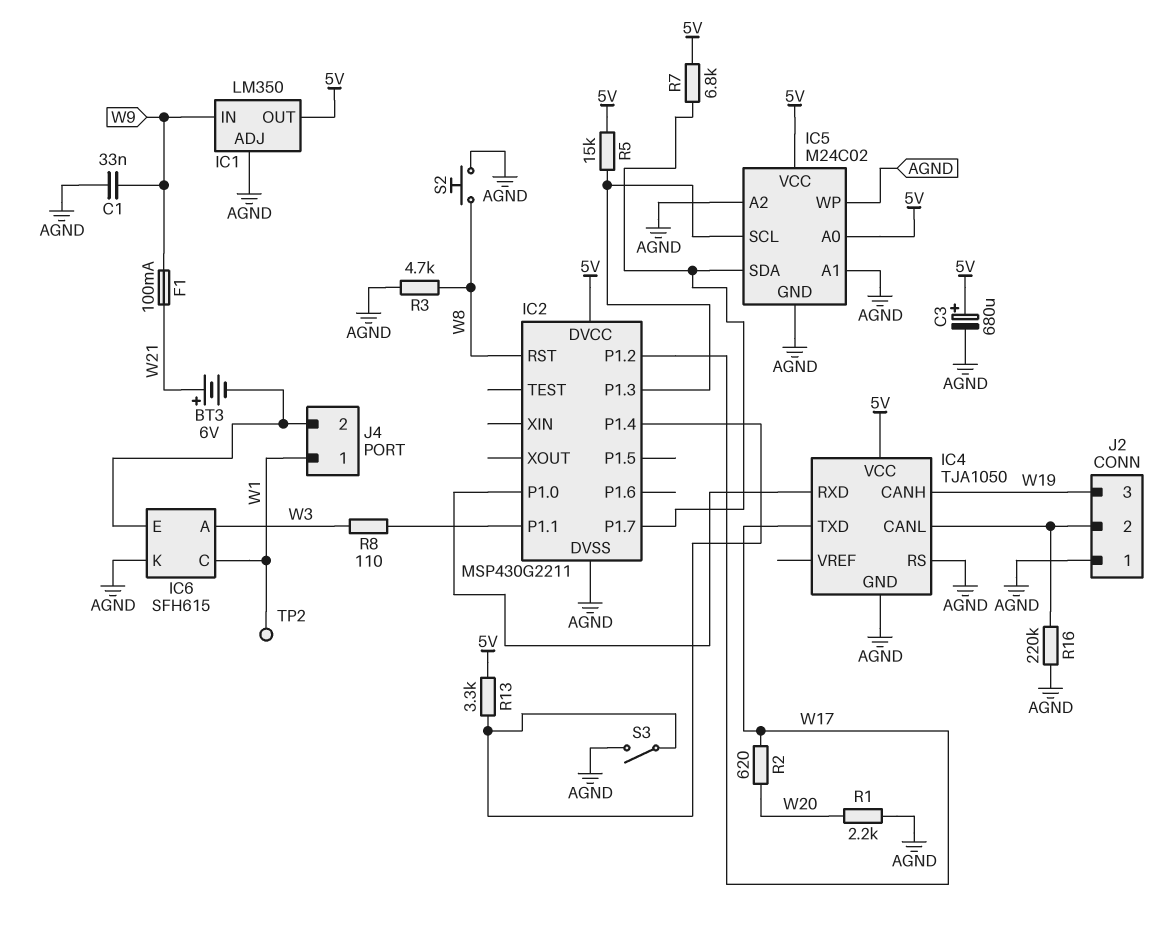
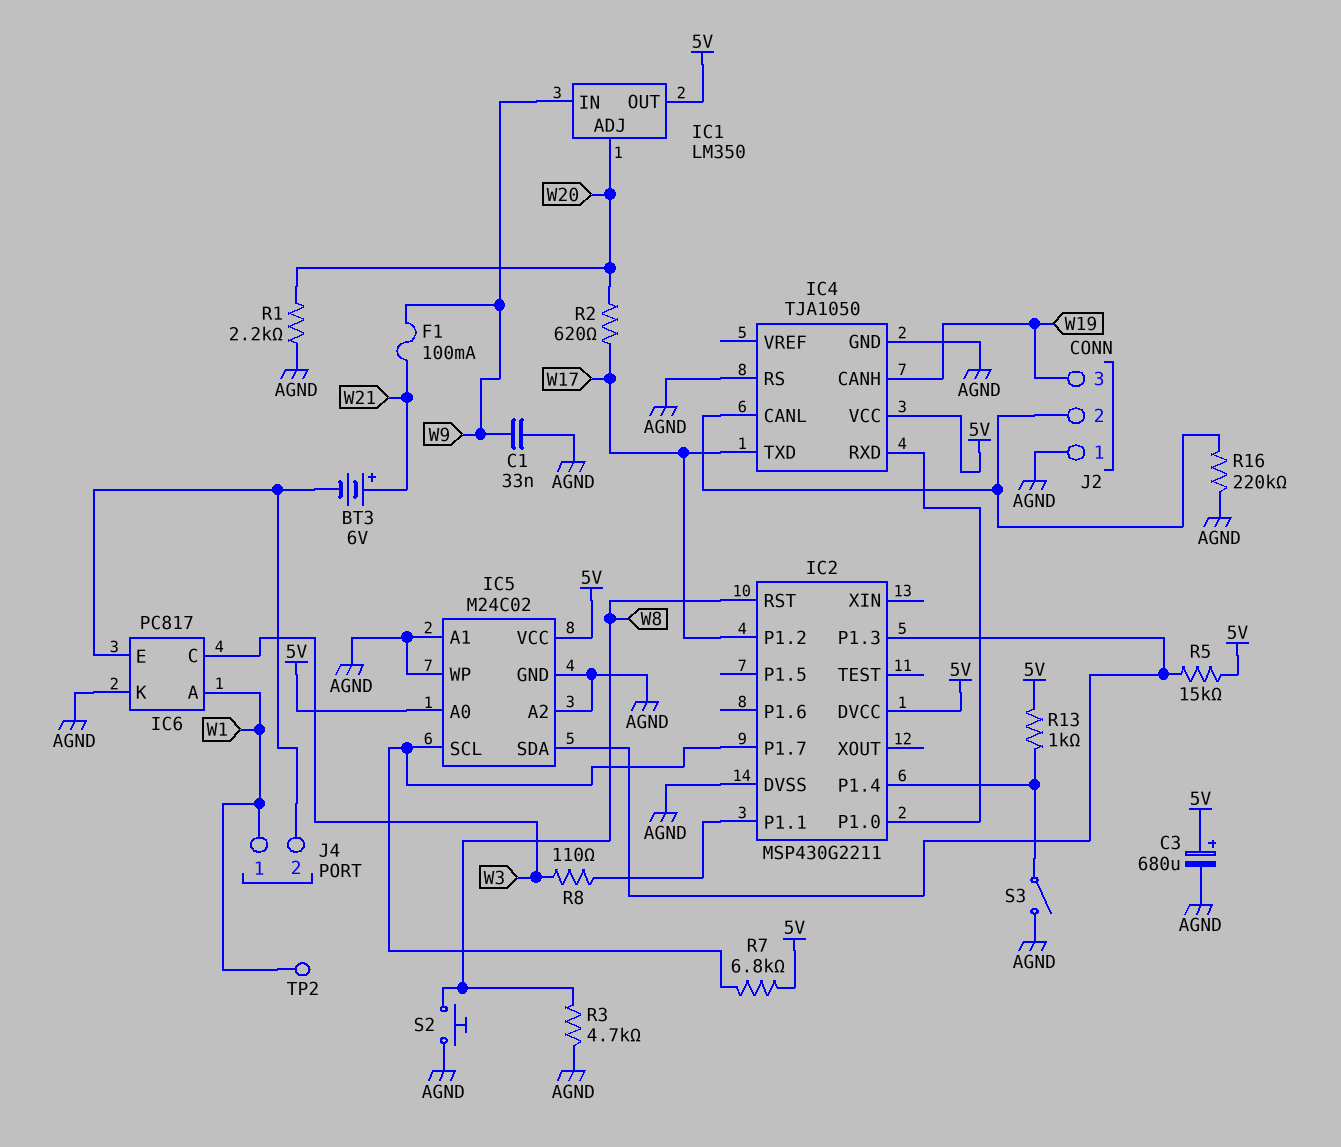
IC1 pin ADJ: AGND -> W20
IC5 pin SCL: IC2/P1.3 -> IC2/P1.7
IC5 pin SDA: IC2/P1.7 -> IC2/P1.3
IC6: SFH615 -> PC817
IC6 pin A: W3 -> W1
IC6 pin C: W1 -> W3
R13: 3.3k (5V, IC2/P1.4) -> 1k (5V, IC2/P1.4)

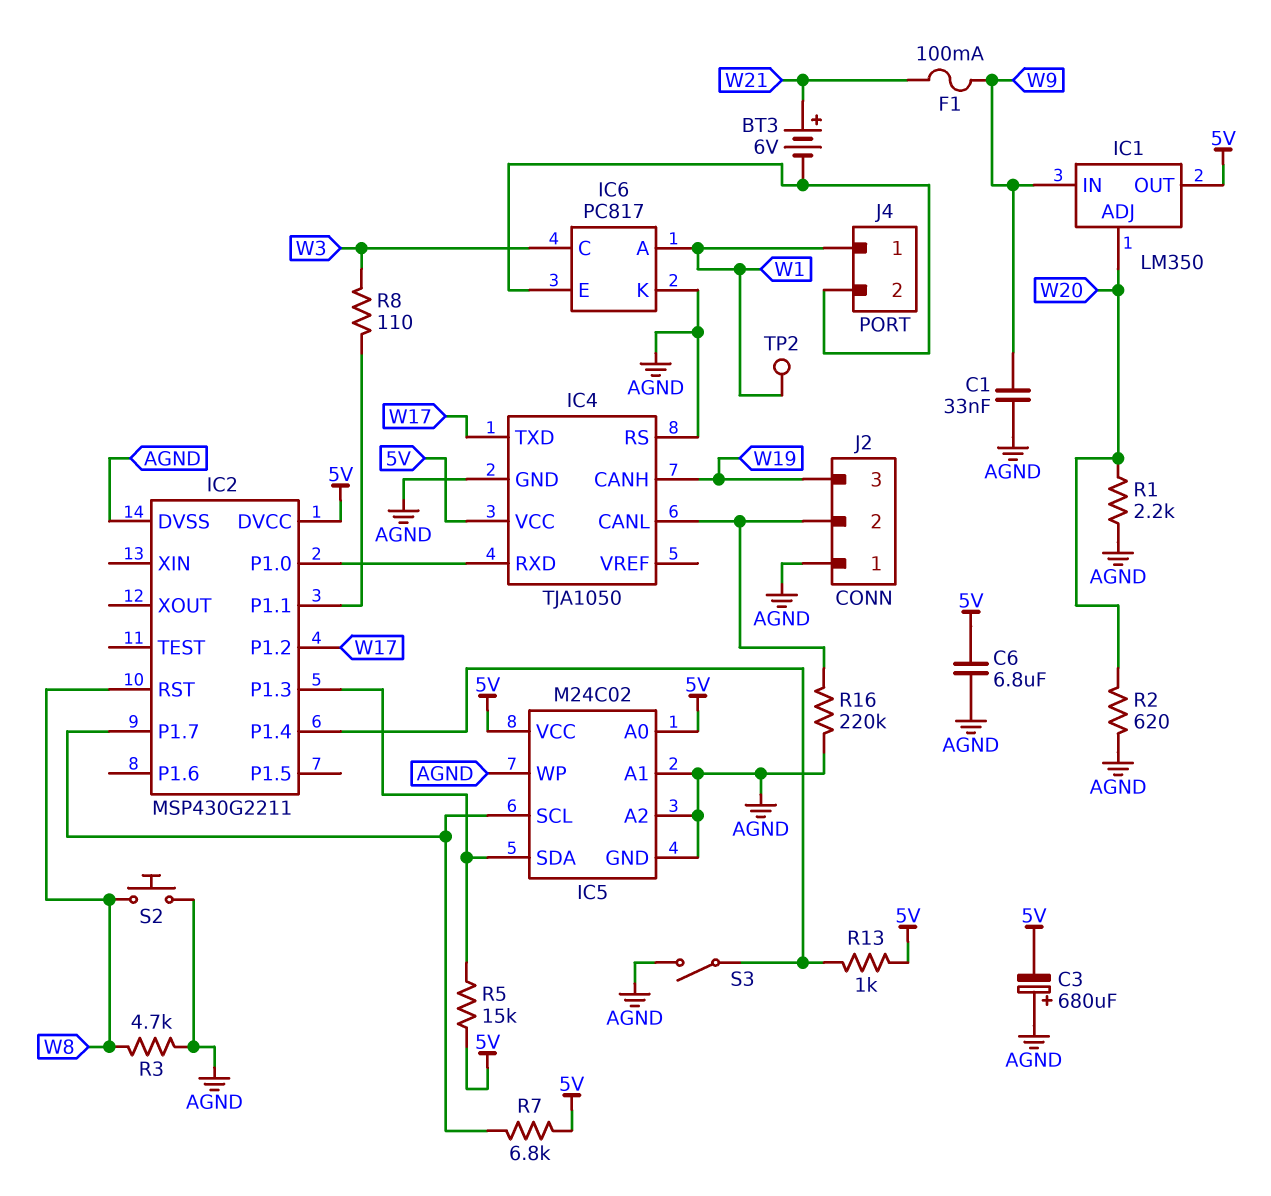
C3: 680uF (plus 5V, minus AGND) -> 680uF (plus AGND, minus 5V)
C6: none -> 6.8uF (5V, AGND)
R2: 620 (W17, W20) -> 620 (AGND, W20)

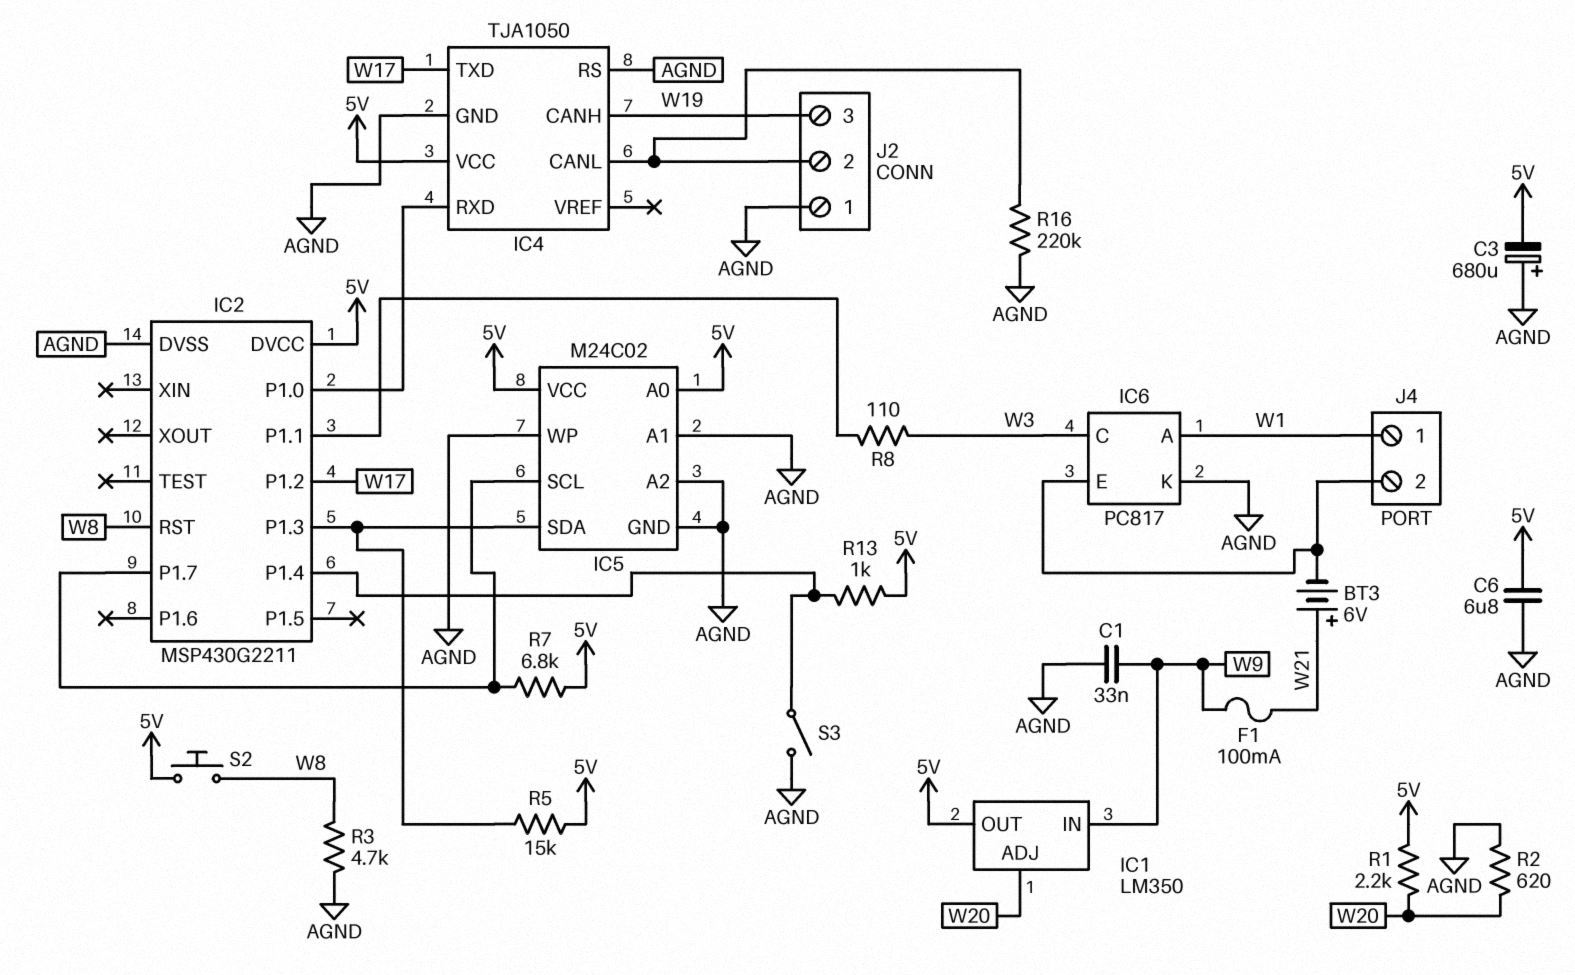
R1: 2.2k (AGND, W20) -> 2.2k (5V, W20)
S2: button (AGND, W8) -> button (5V, W8)
TP2: test point (W1) -> none

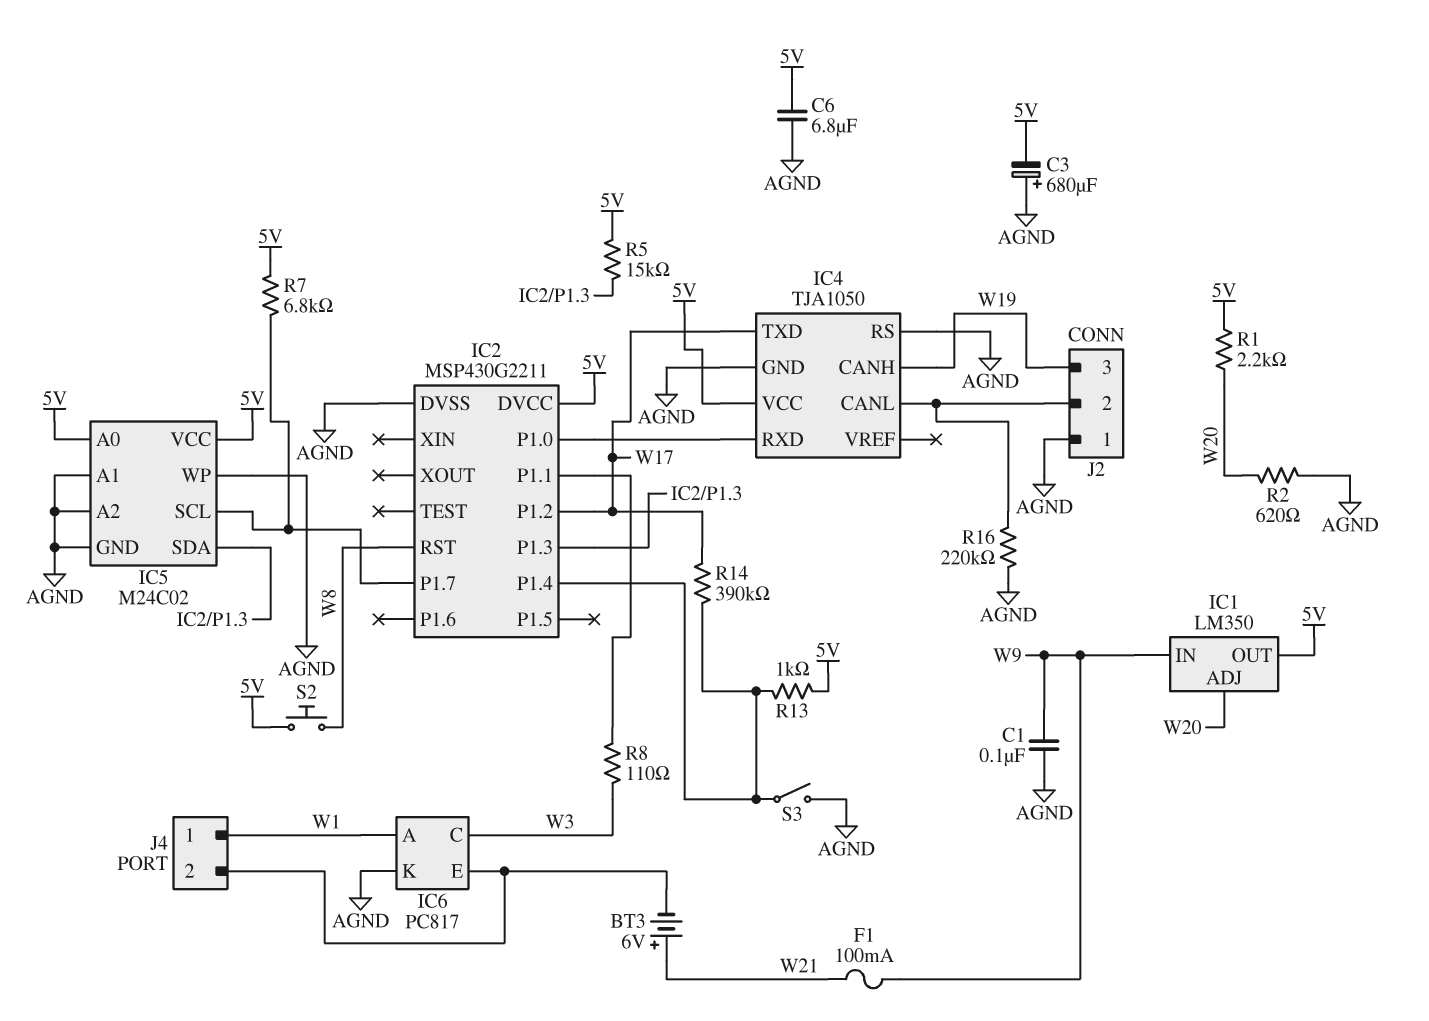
C1: 33nF (AGND, W9) -> 100nF (AGND, W9)
R3: 4.7k (AGND, W8) -> none
R14: none -> 390k (IC2/P1.4, W17)

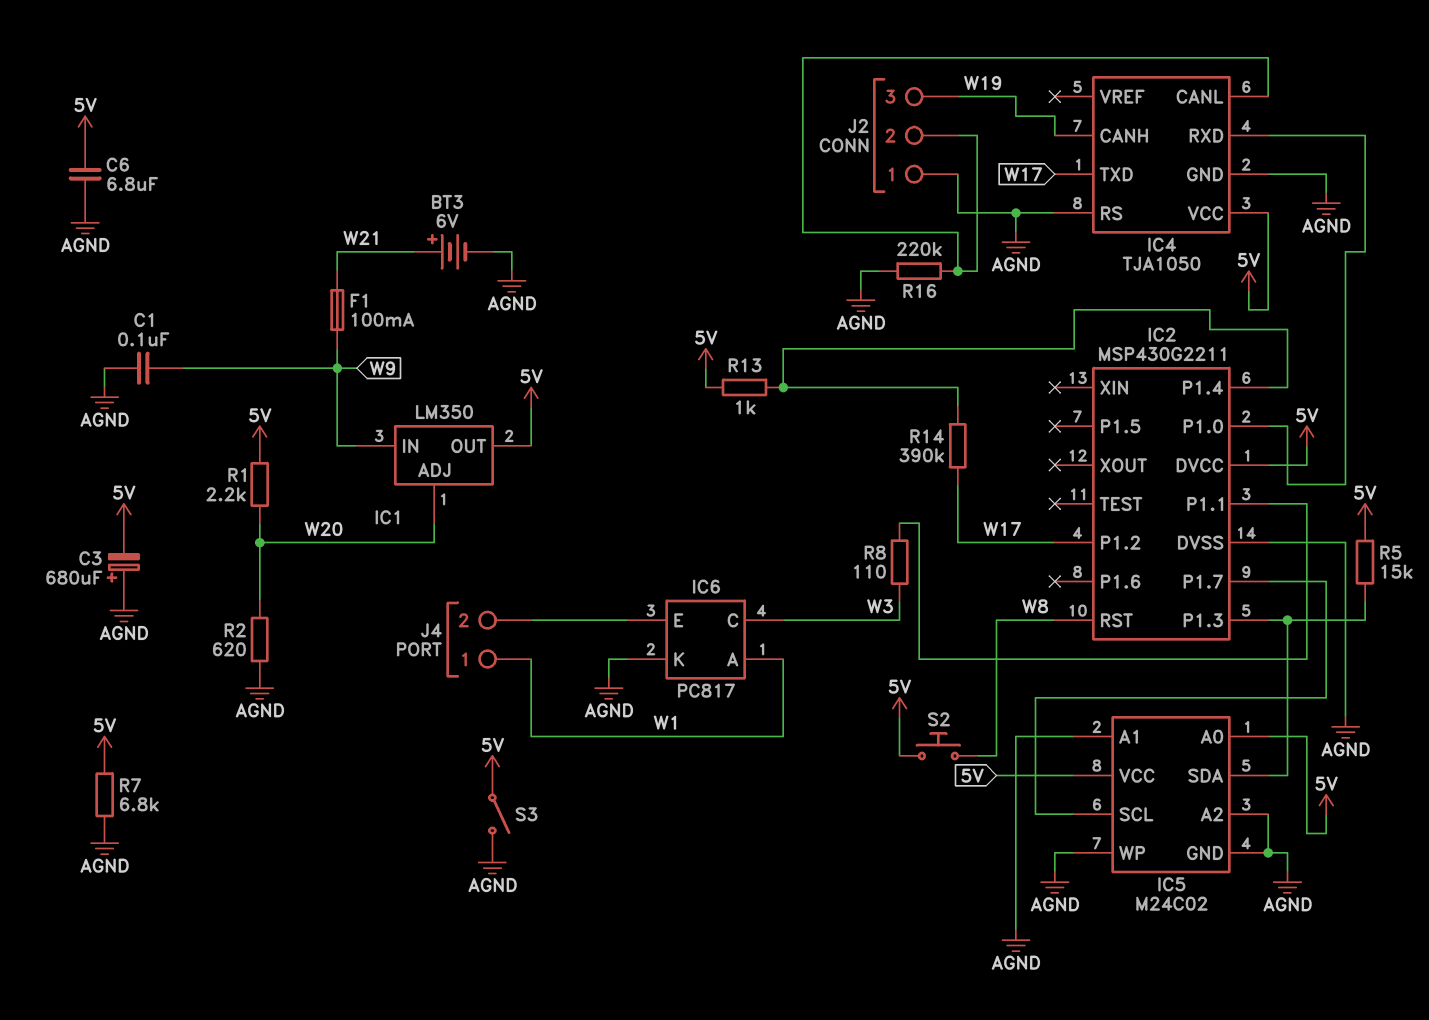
BT3: 6V (plus W21, minus IC6/E) -> 6V (plus W21, minus AGND)
R7: 6.8k (5V, IC2/P1.7) -> 6.8k (5V, AGND)
S3: switch (AGND, IC2/P1.4) -> switch (5V, AGND)

